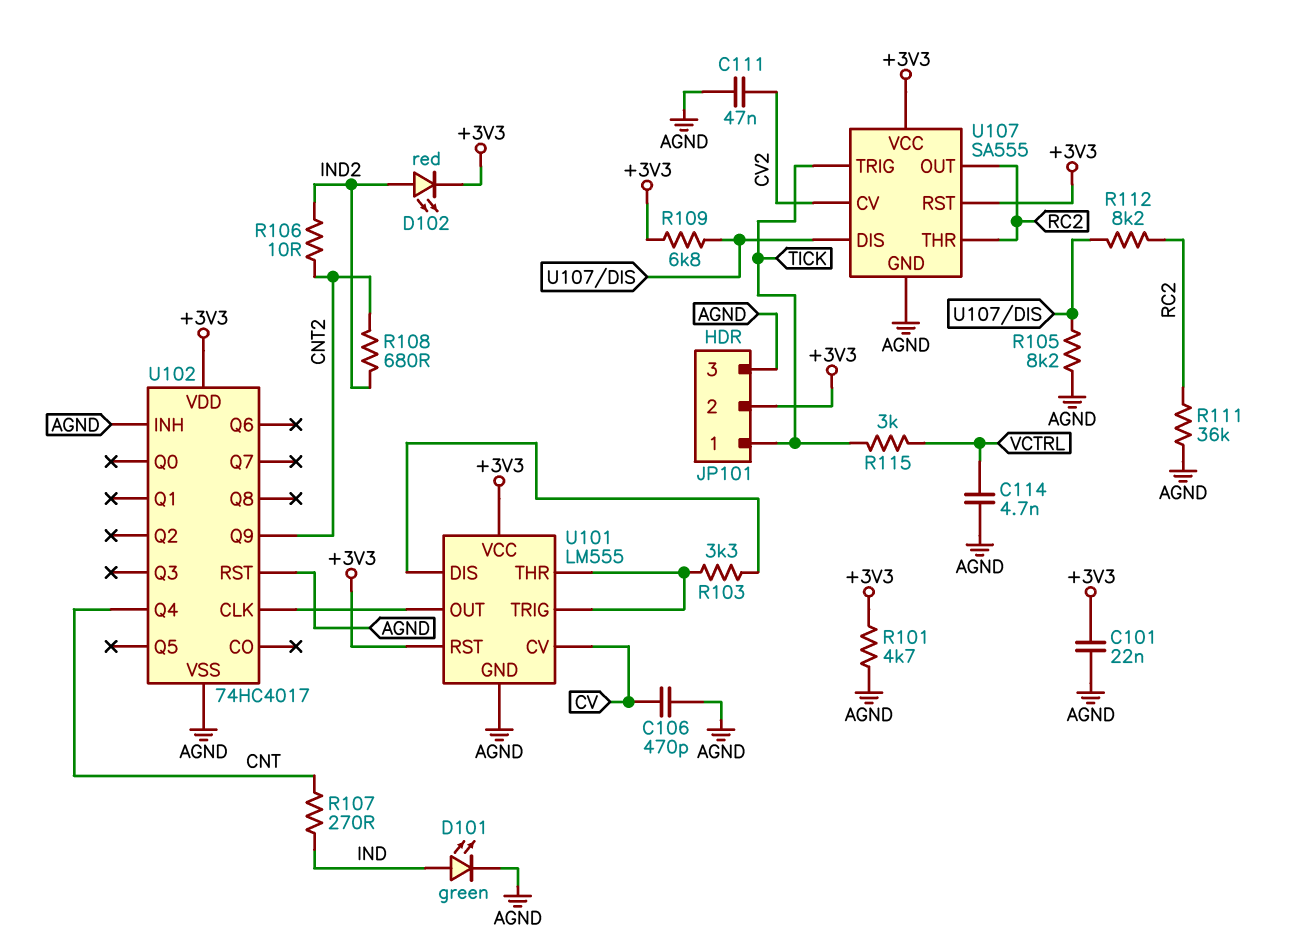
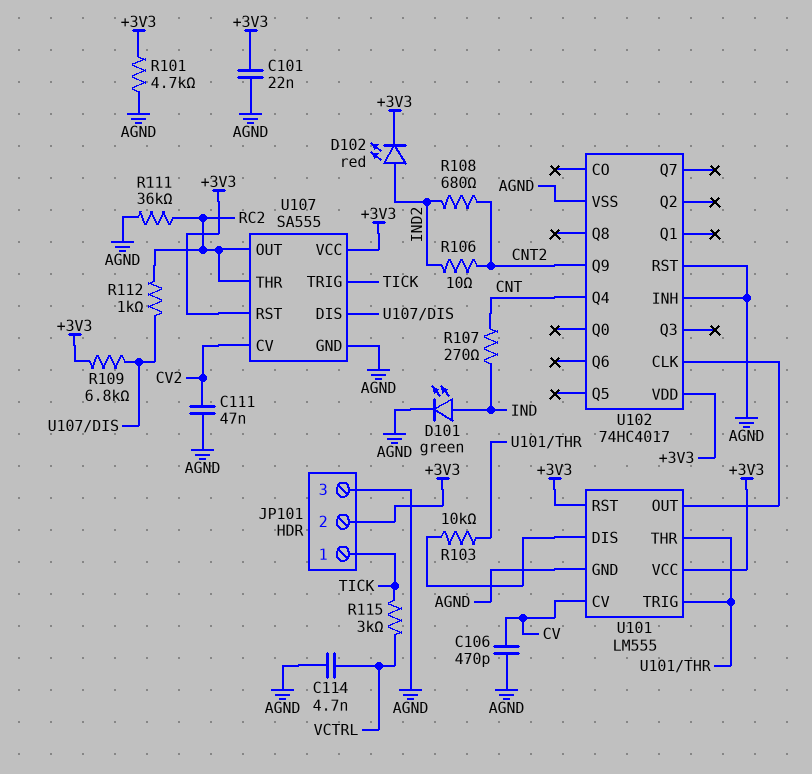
R103: 3.3k (U101/DIS, U101/THR) -> 10k (U101/DIS, U101/THR)
R105: 8.2k (AGND, U107/DIS) -> none
R112: 8.2k (RC2, U107/DIS) -> 1k (RC2, U107/DIS)

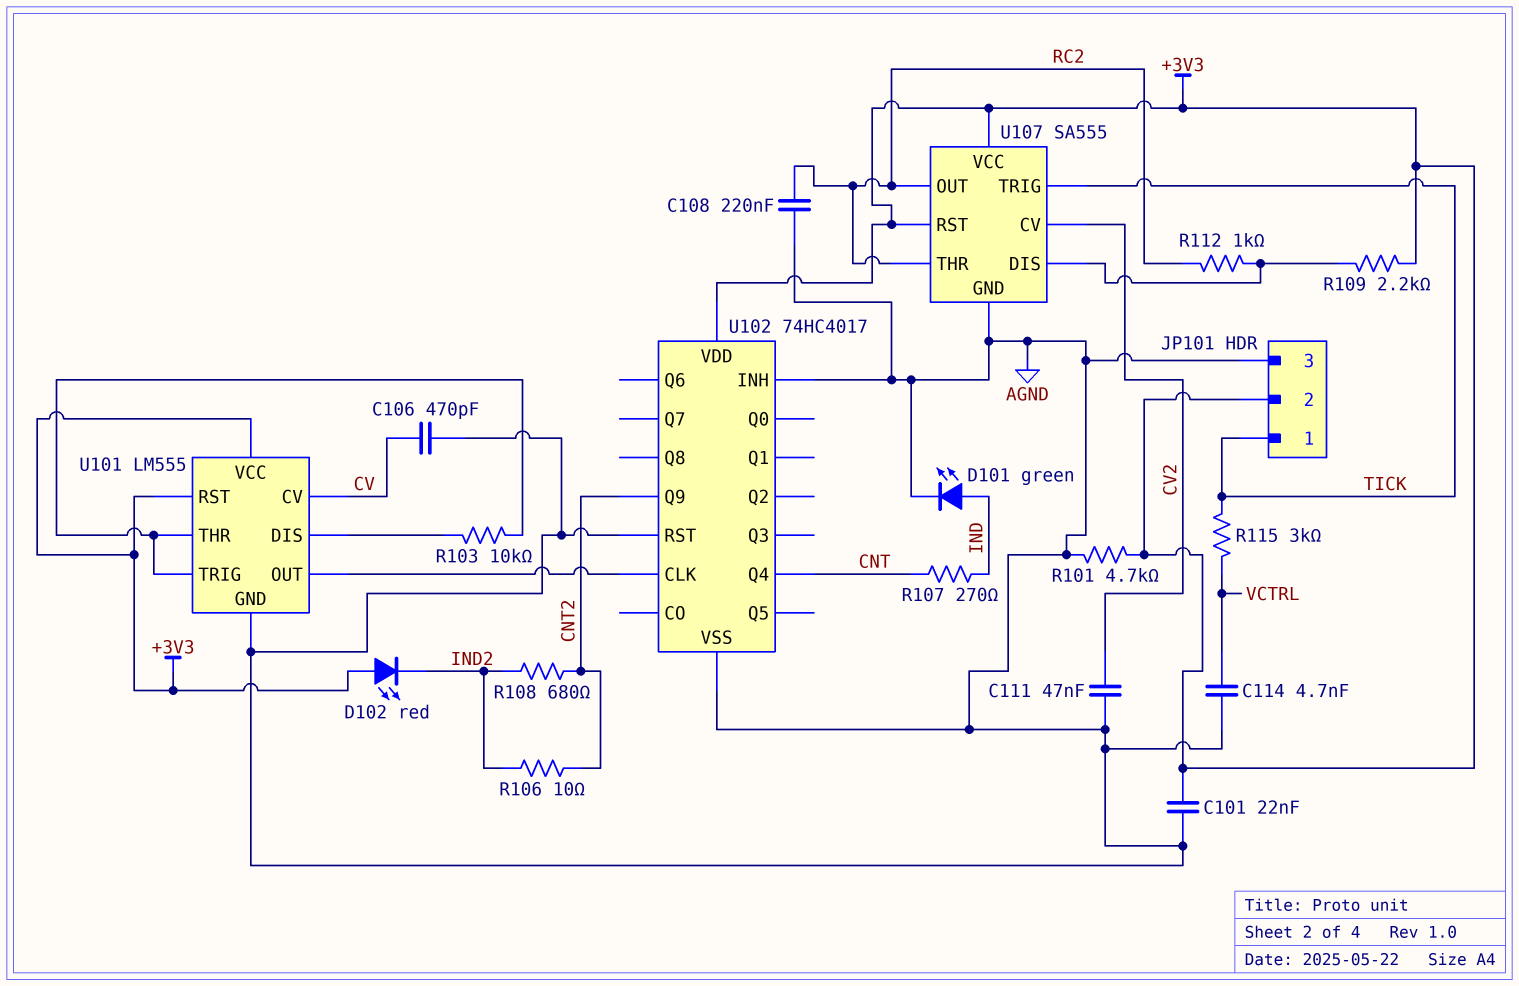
C108: none -> 220nF (AGND, RC2)
D102: LED red (A IND2, K +3V3) -> LED red (A +3V3, K IND2)
R109: 6.8k (+3V3, U107/DIS) -> 2.2k (+3V3, U107/DIS)
R111: 36k (AGND, RC2) -> none

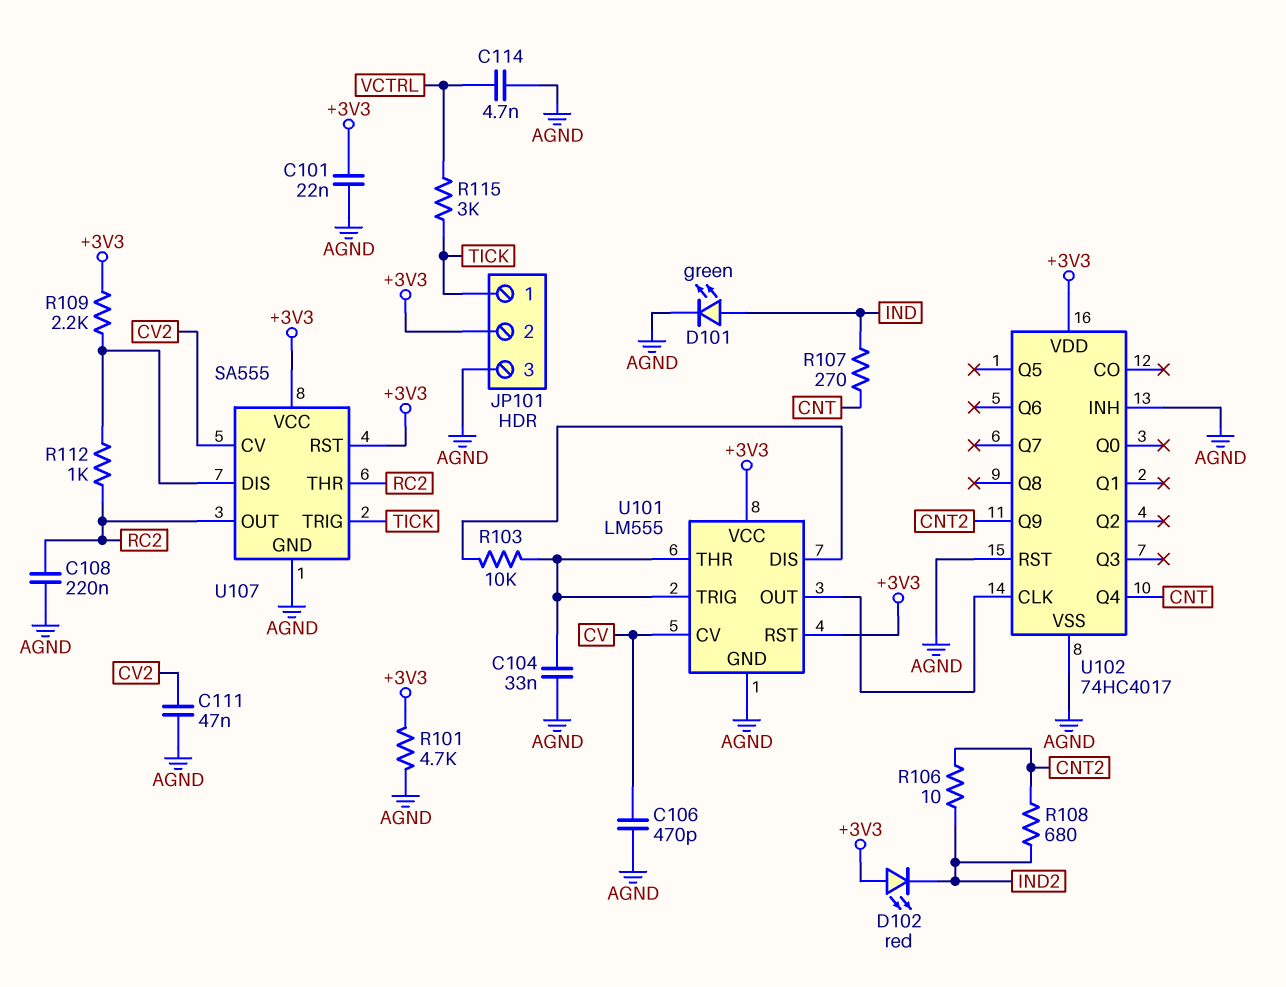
C104: none -> 33nF (AGND, U101/THR)

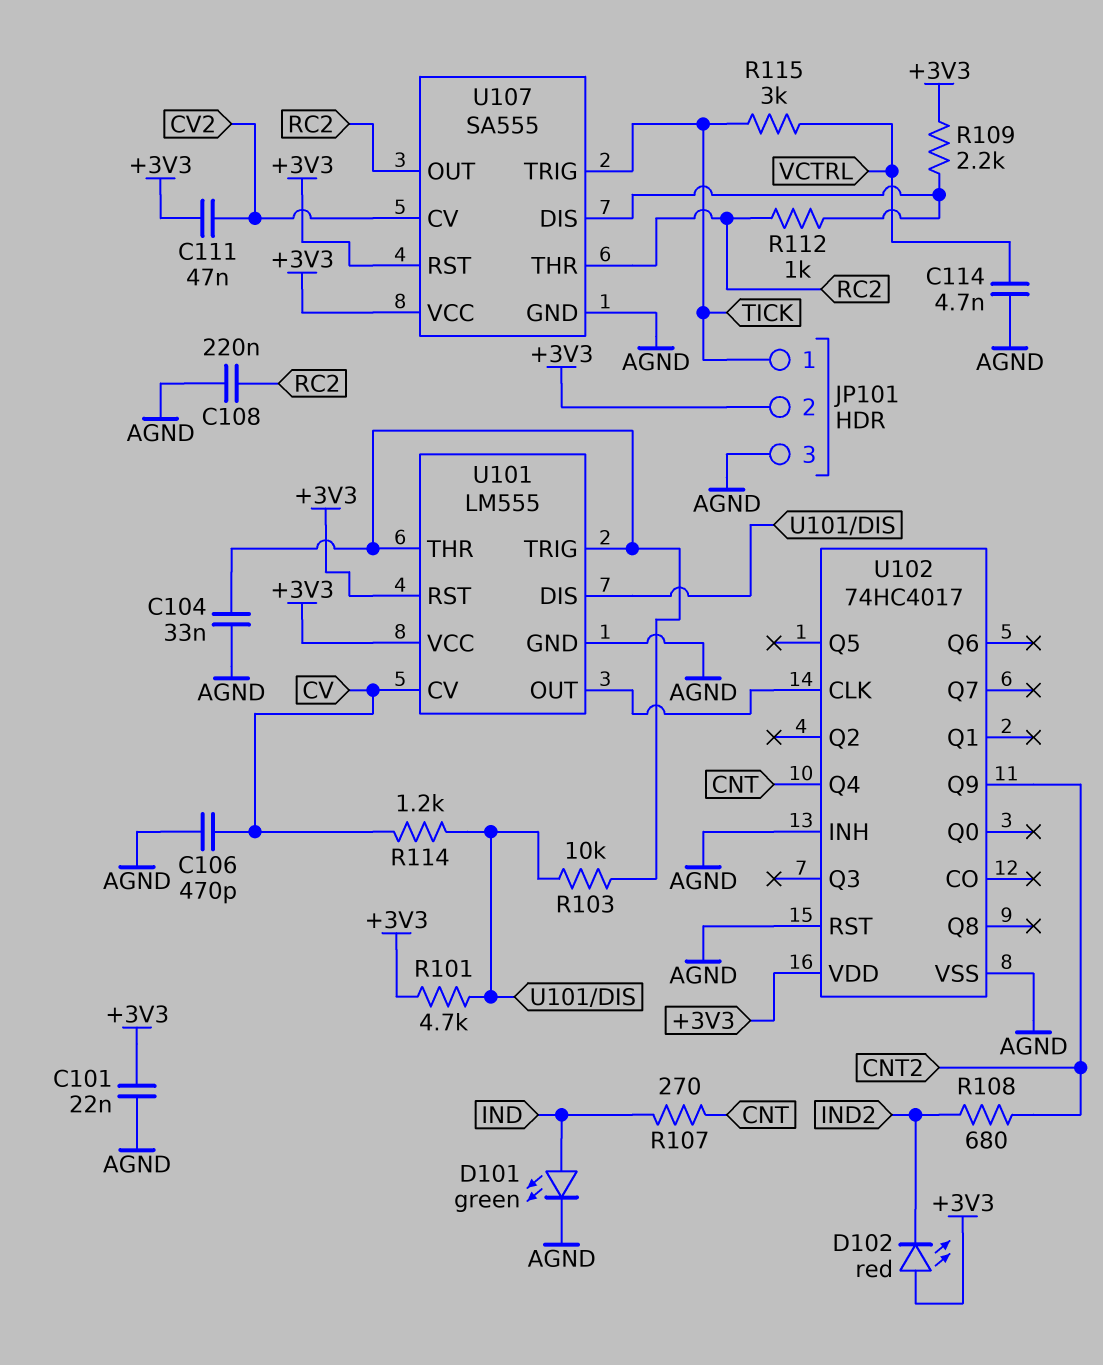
C111: 47nF (AGND, CV2) -> 47nF (+3V3, CV2)
R101: 4.7k (+3V3, AGND) -> 4.7k (+3V3, U101/DIS)
R106: 10 (CNT2, IND2) -> none
R114: none -> 1.2k (CV, U101/DIS)

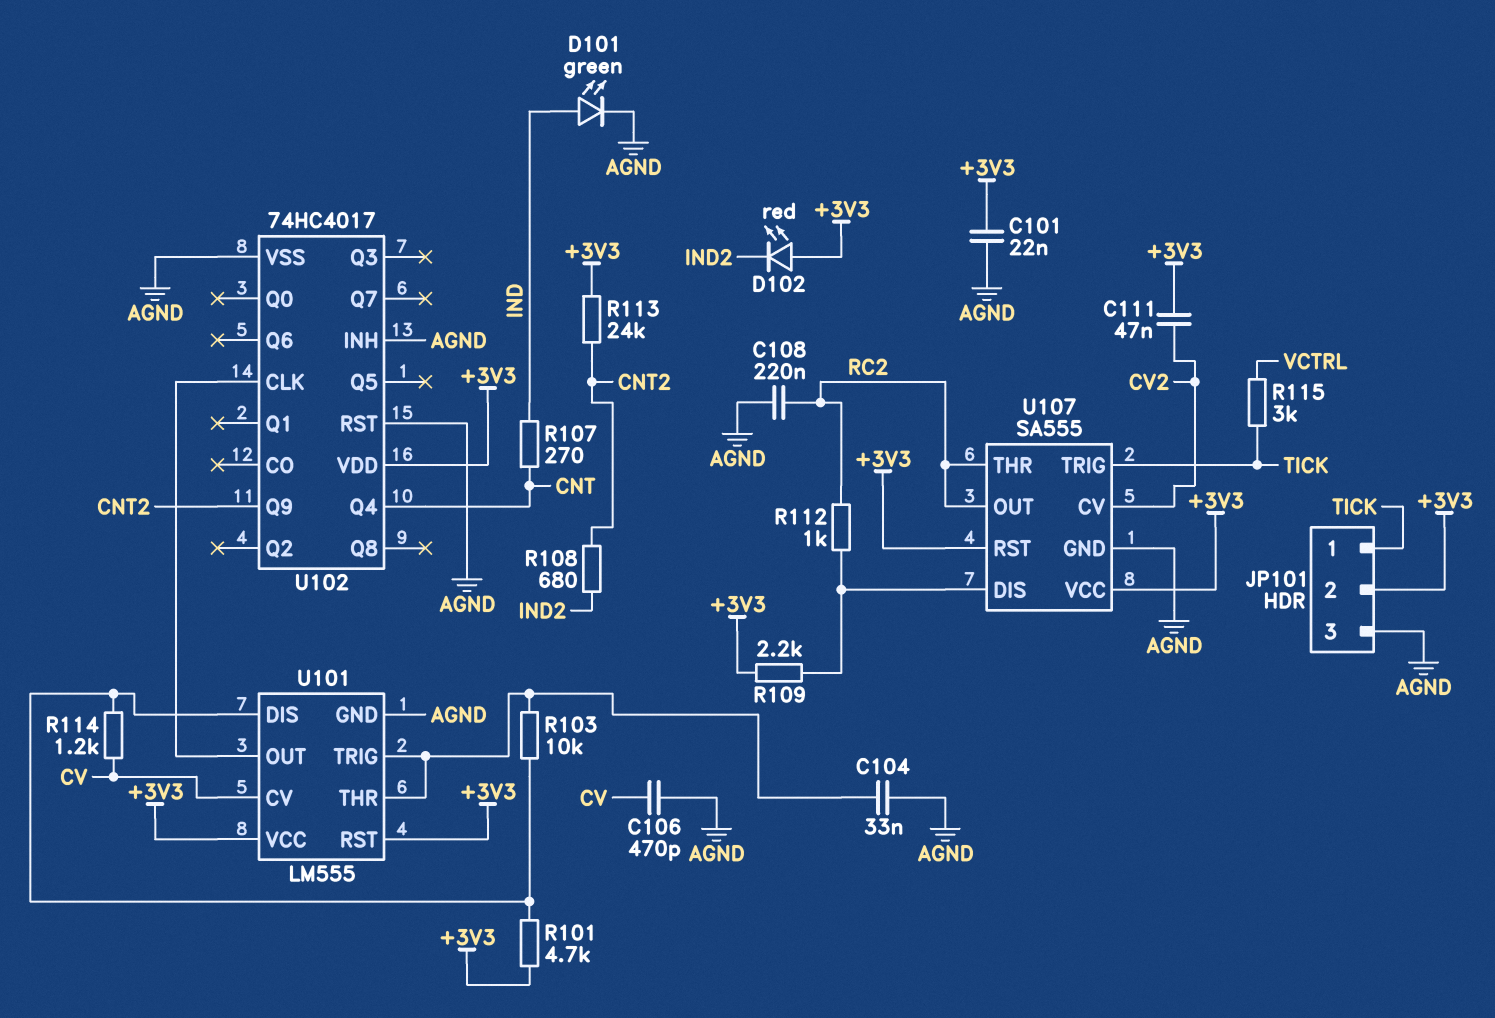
C114: 4.7nF (AGND, VCTRL) -> none
R113: none -> 24k (+3V3, CNT2)

